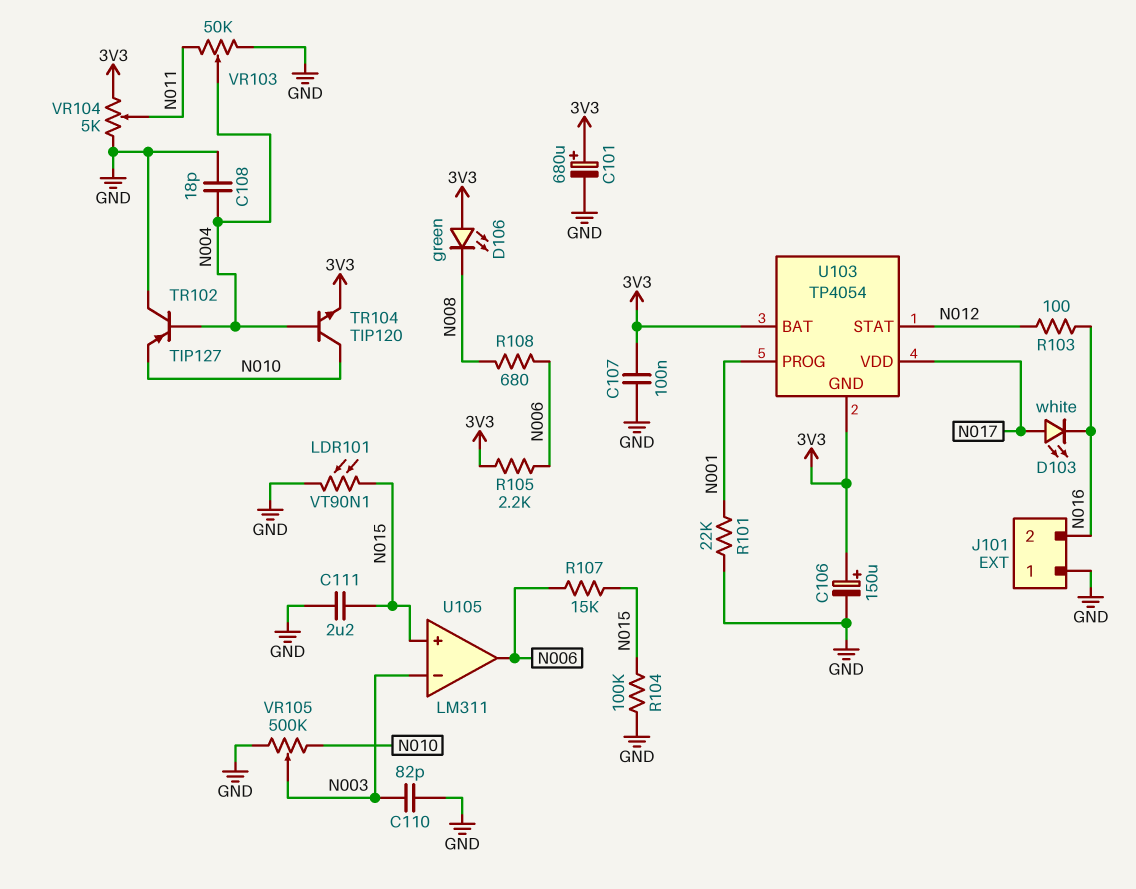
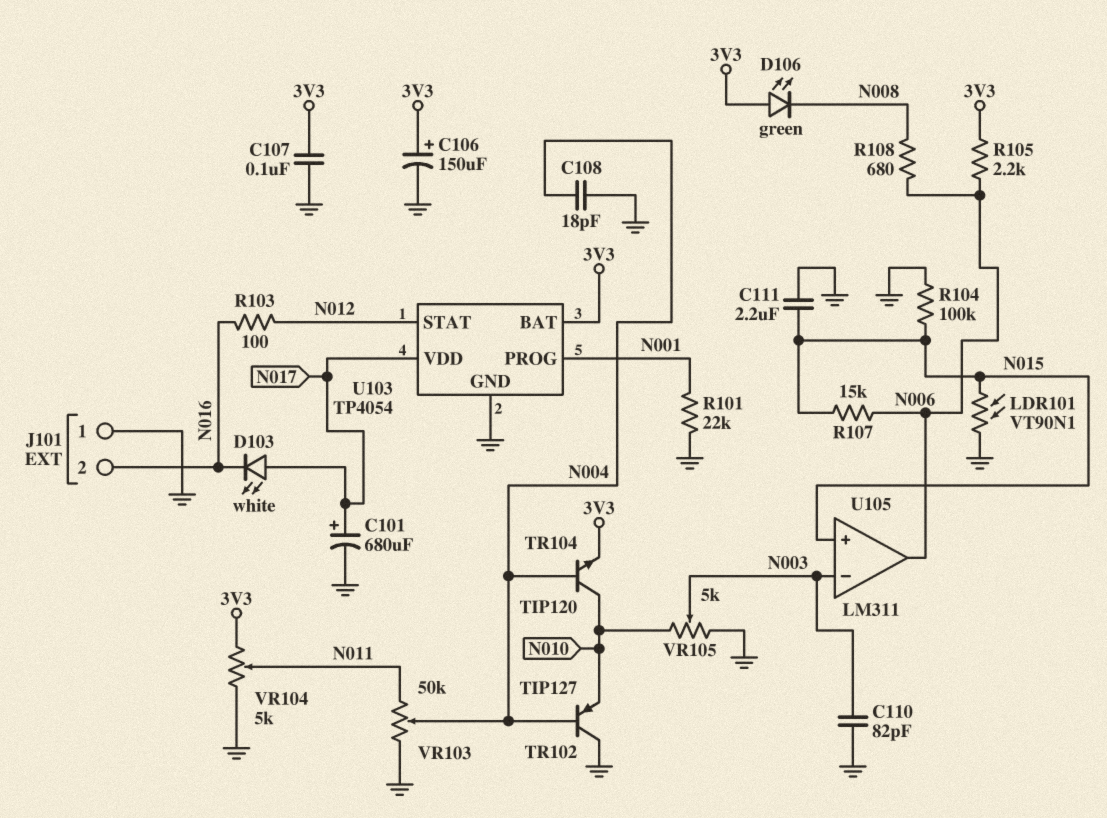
C101: 680uF (plus 3V3, minus GND) -> 680uF (plus N017, minus GND)
U103 pin GND: 3V3 -> GND
VR105: 500k (GND, N010, wiper N003) -> 5k (GND, N010, wiper N003)

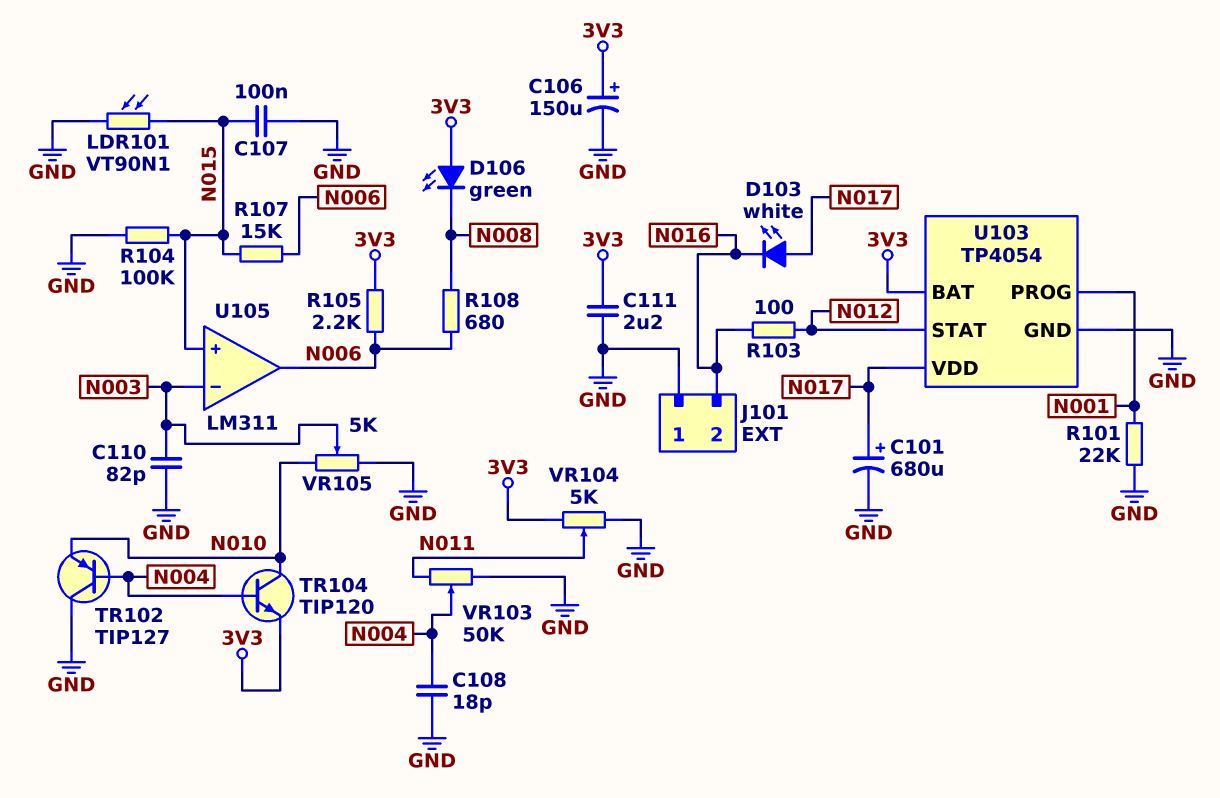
C107: 100nF (3V3, GND) -> 100nF (GND, N015)
C111: 2.2uF (GND, N015) -> 2.2uF (3V3, GND)

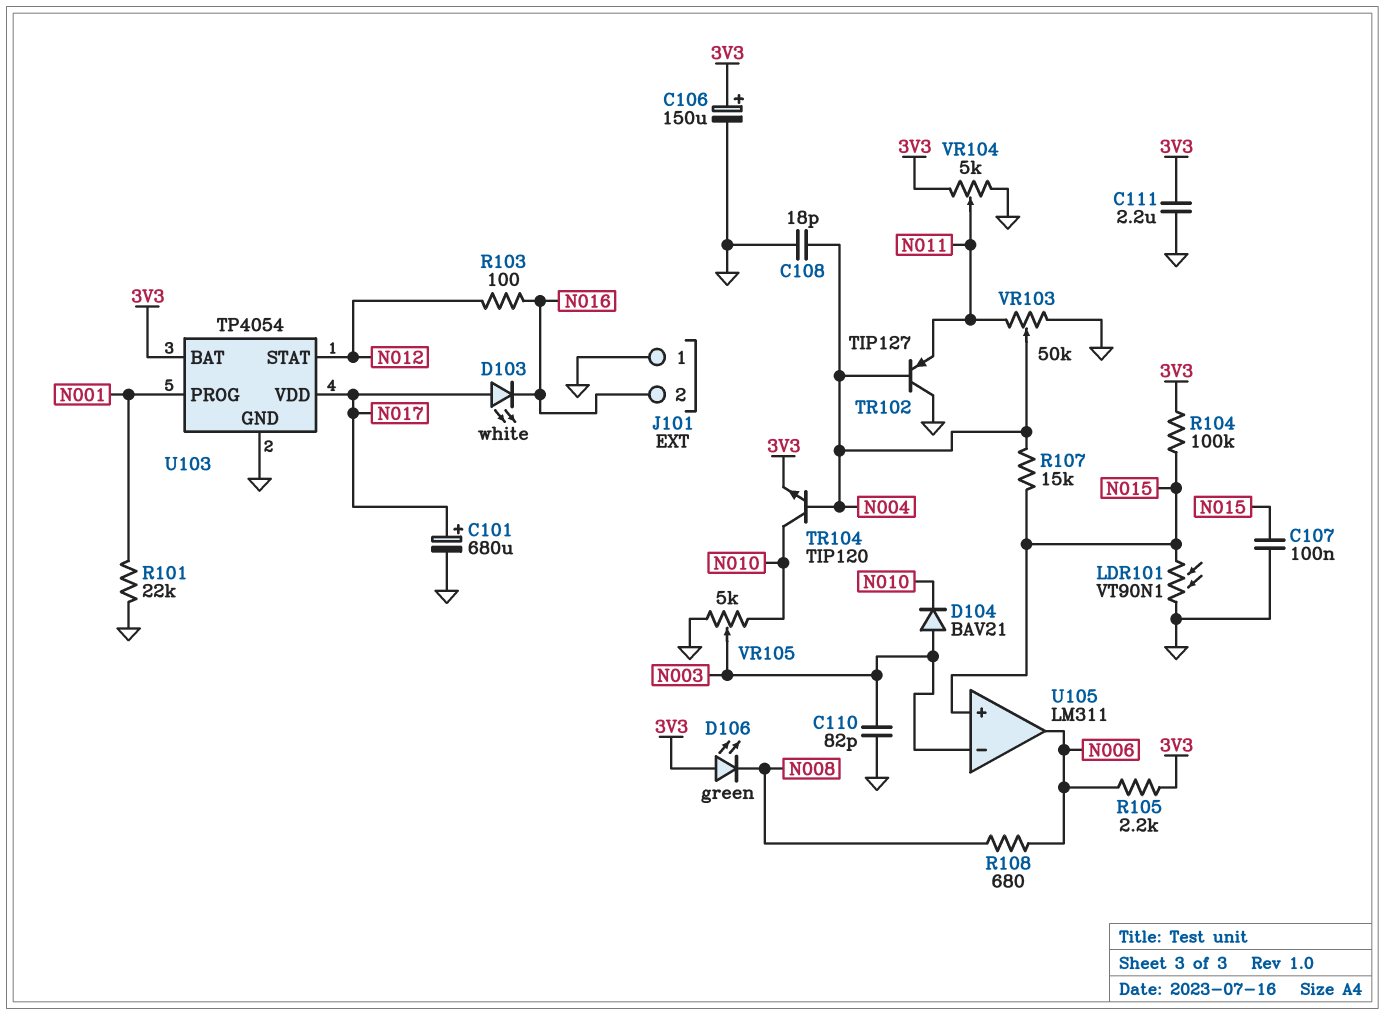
D104: none -> diode BAV21 (A N003, K N010)
R104: 100k (GND, N015) -> 100k (3V3, N015)
R107: 15k (N006, N015) -> 15k (N004, N015)
TR102: PNP TIP127 (B N004, C GND, E N010) -> PNP TIP127 (B N004, C GND, E N011)

